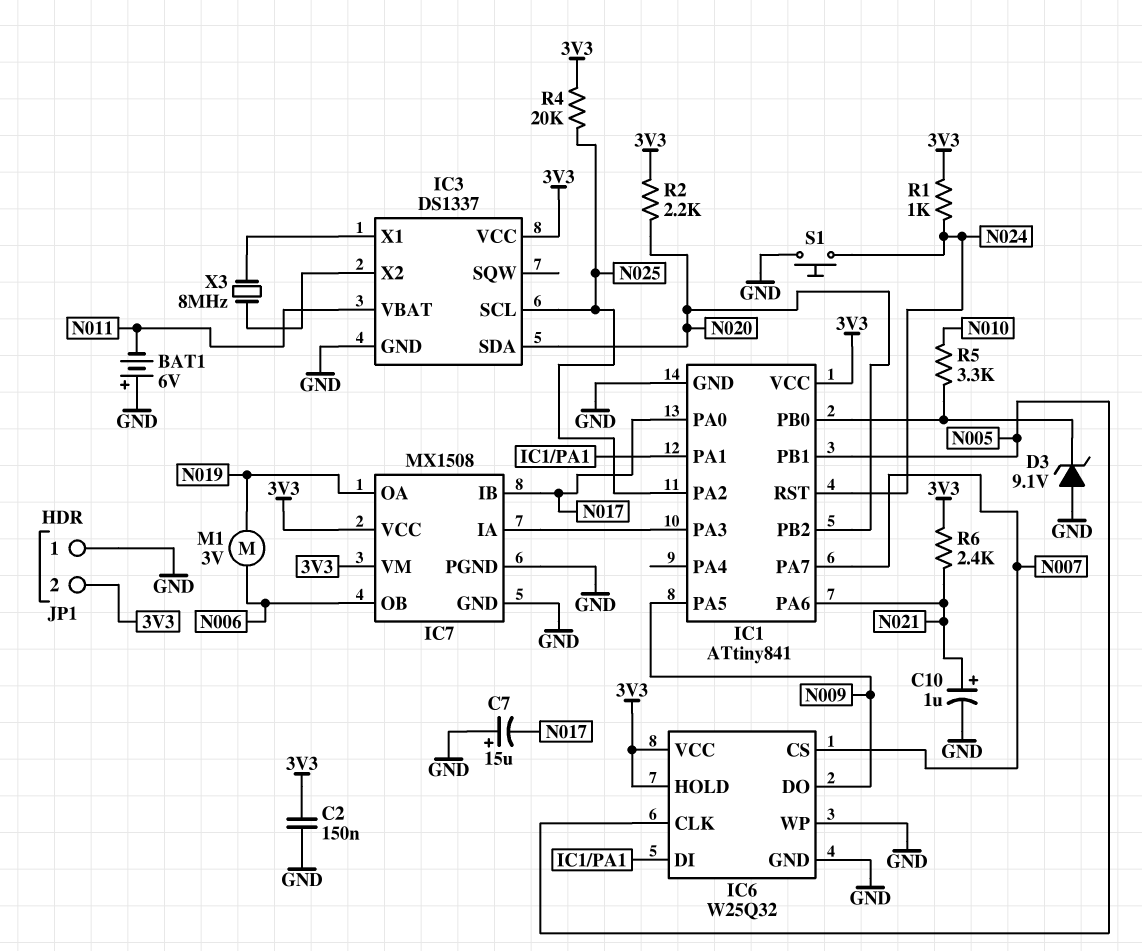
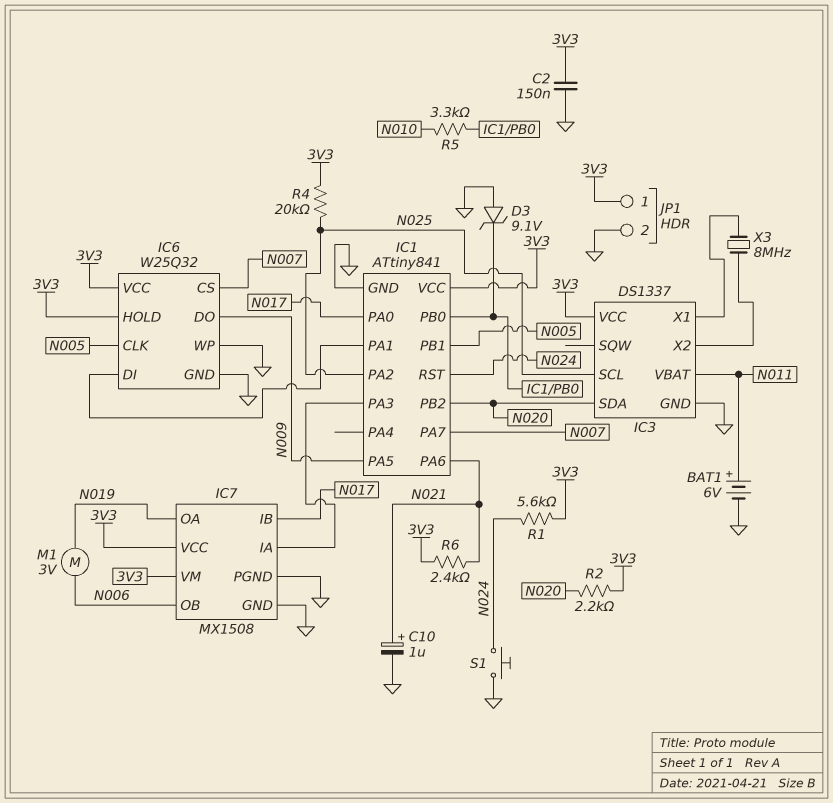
BAT1: 6V (plus GND, minus N011) -> 6V (plus N011, minus GND)
C7: 15uF (plus GND, minus N017) -> none
JP1 pin 1: GND -> 3V3
JP1 pin 2: 3V3 -> GND
R1: 1k (3V3, N024) -> 5.6k (3V3, N024)

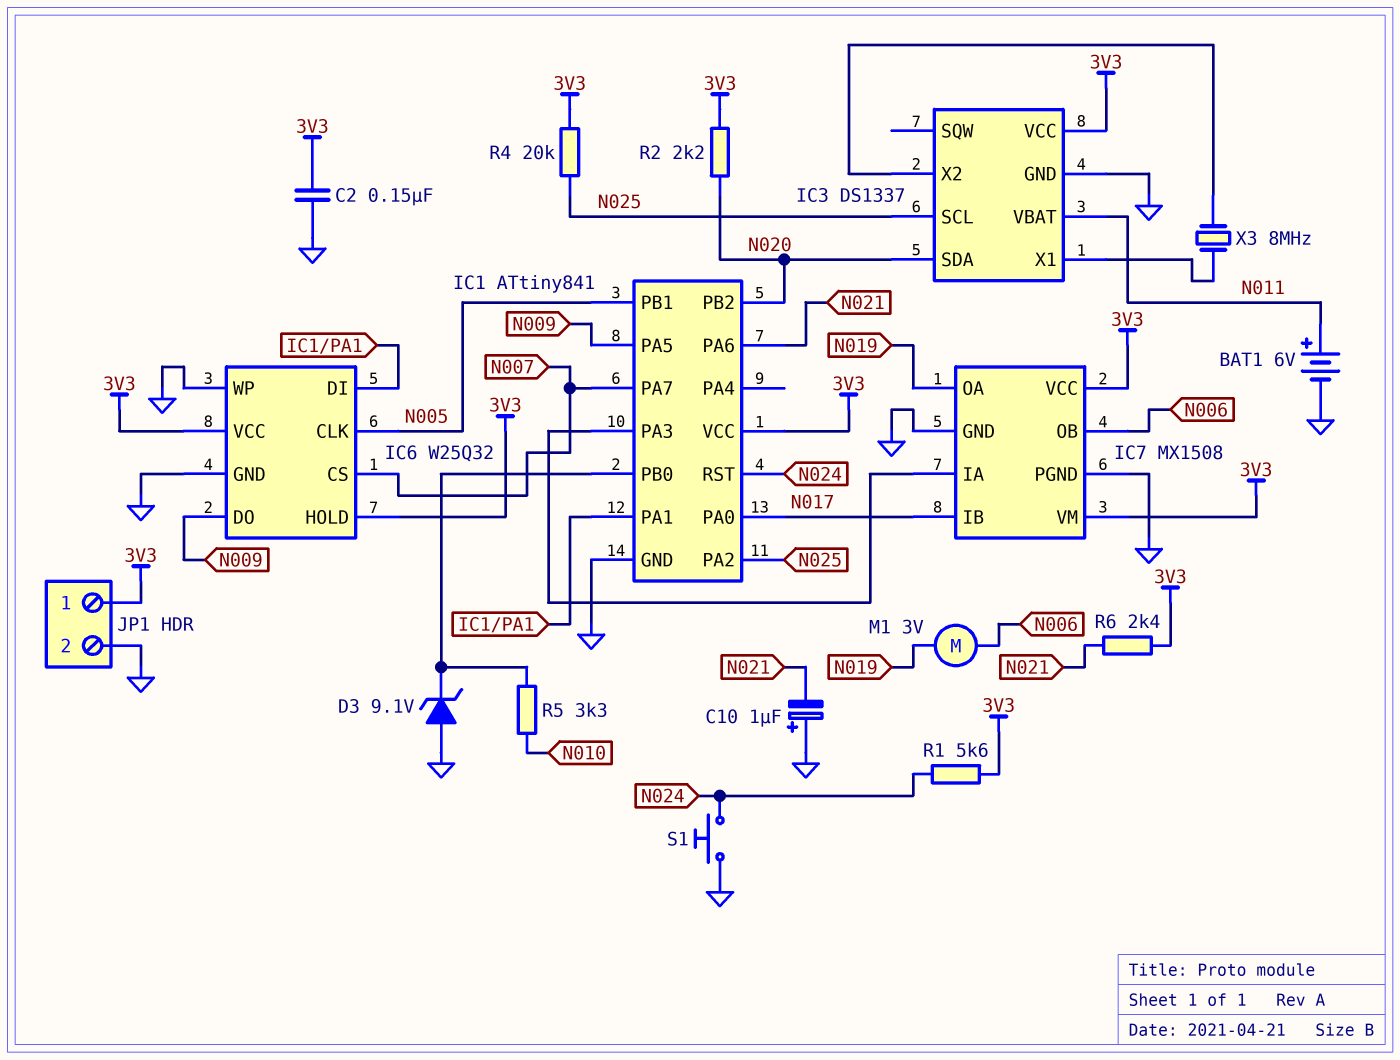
C10: 1uF (plus N021, minus GND) -> 1uF (plus GND, minus N021)

